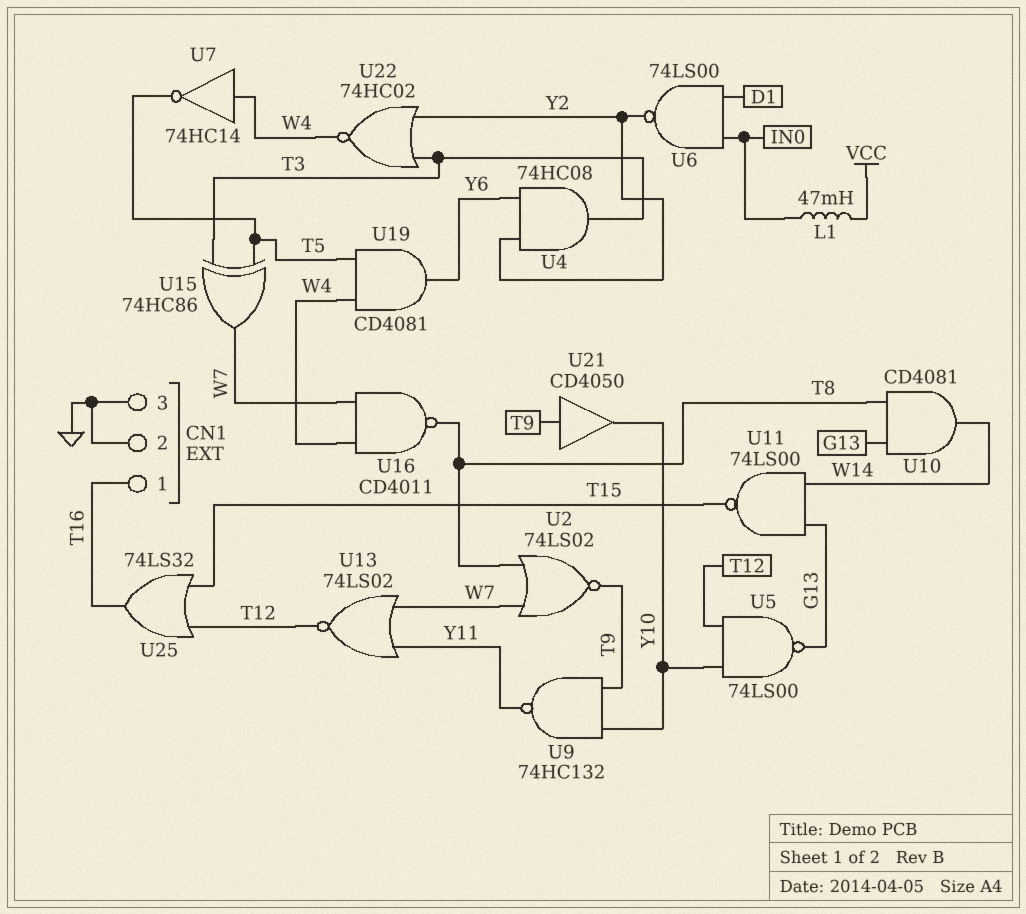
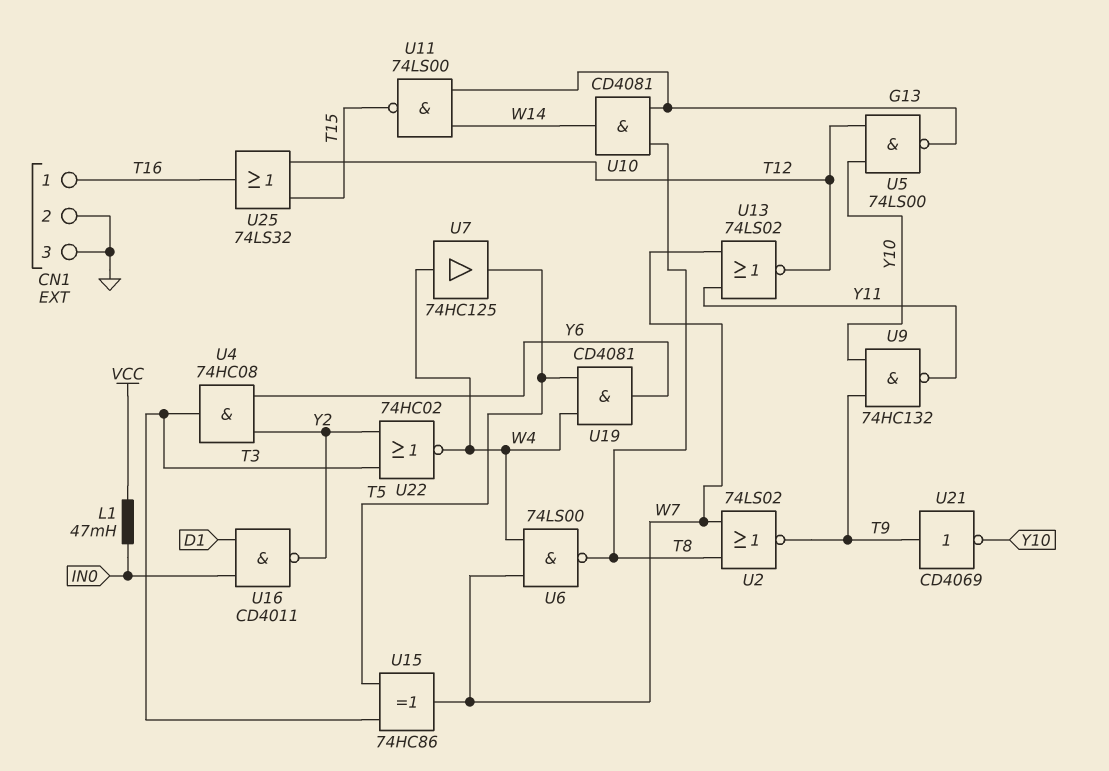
U6: NAND 74LS00 (in D1, in IN0, out Y2) -> NAND 74LS00 (in W4, in W7, out T8)
U7: NOT 74HC14 (in W4, out T5) -> buffer 74HC125 (in W4, out T5)
U16: NAND CD4011 (in W4, in W7, out T8) -> NAND CD4011 (in D1, in IN0, out Y2)
U21: buffer CD4050 (in T9, out Y10) -> NOT CD4069 (in T9, out Y10)

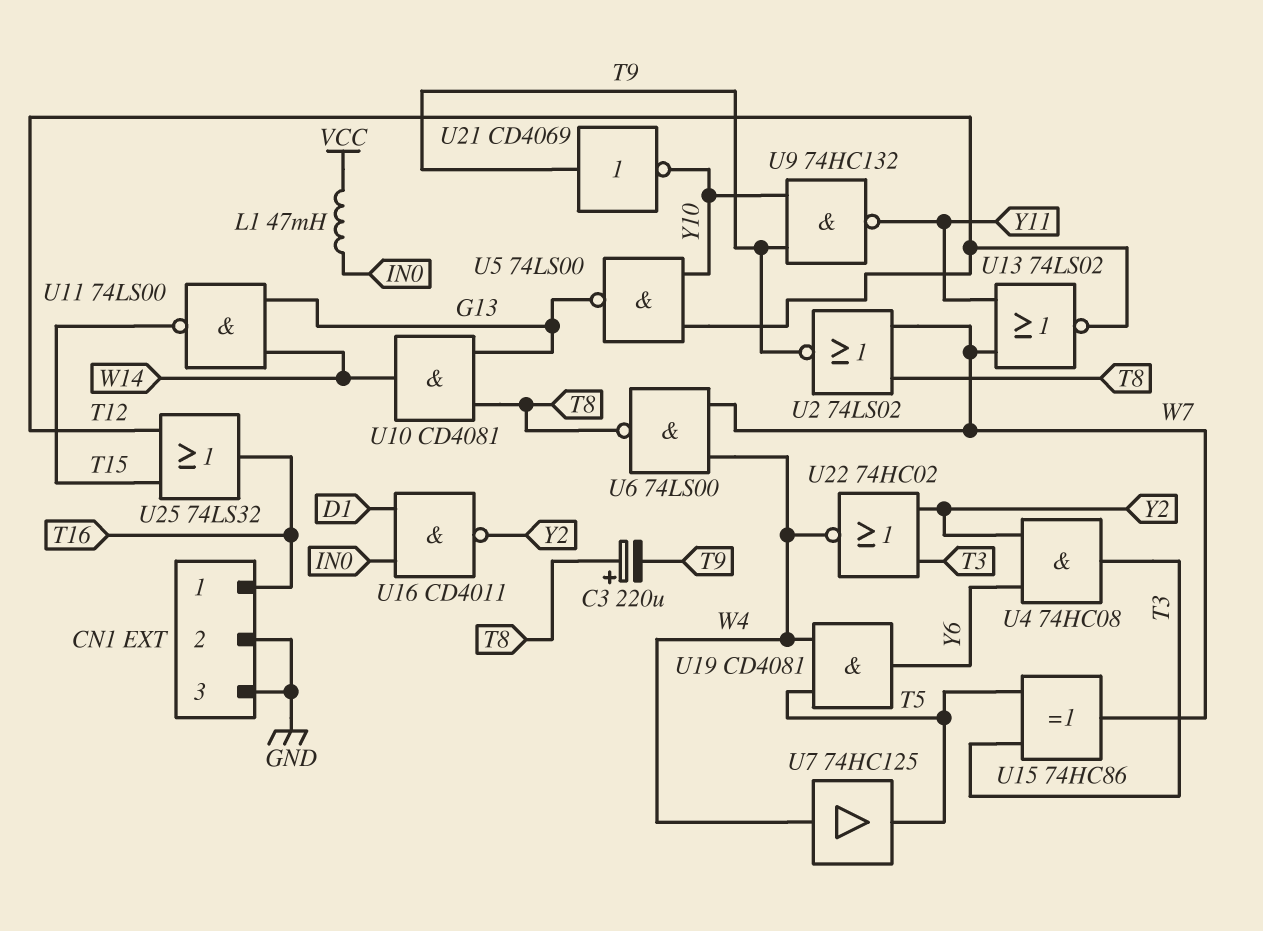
C3: none -> 220uF (plus T8, minus T9)

